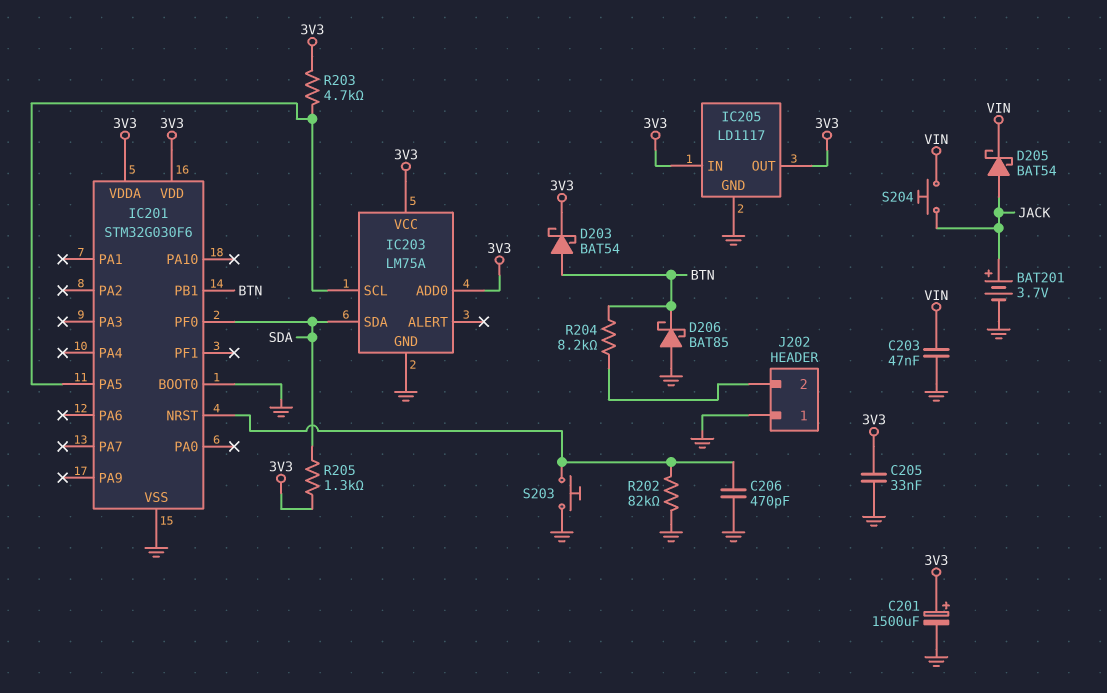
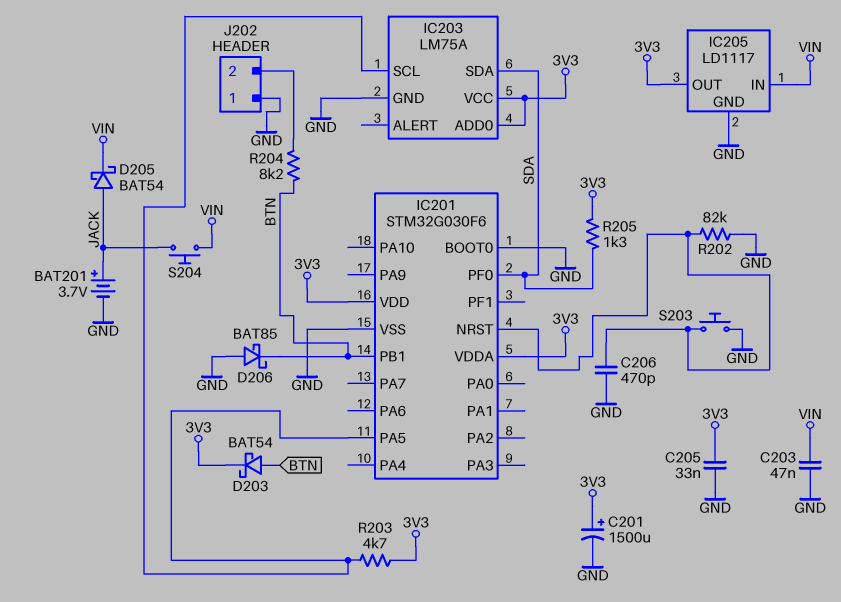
IC205 pin IN: 3V3 -> VIN

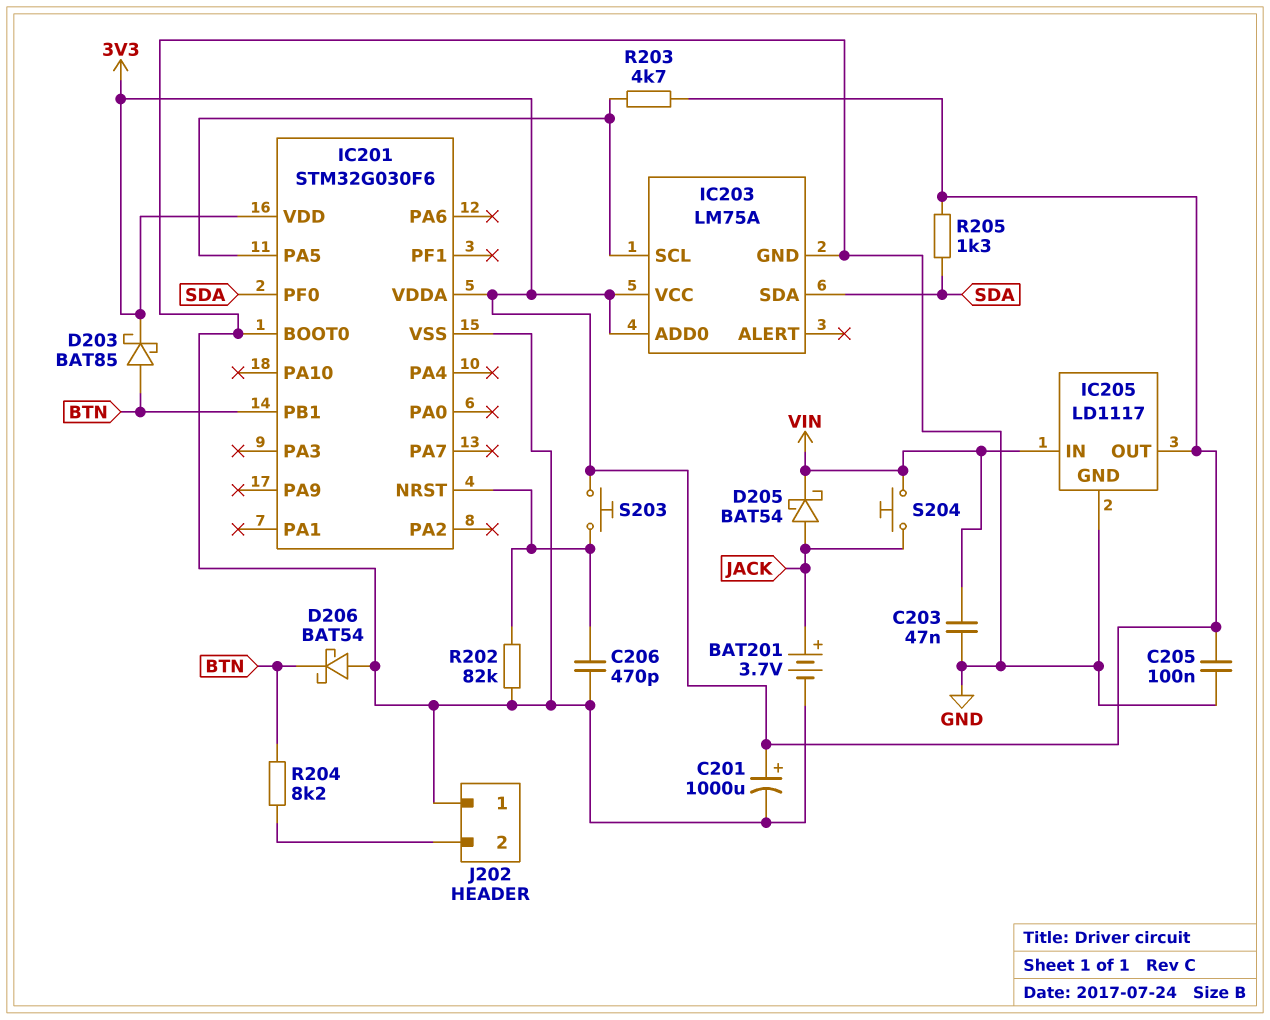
C201: 1500uF (plus 3V3, minus GND) -> 1000uF (plus 3V3, minus GND)
C205: 33nF (3V3, GND) -> 100nF (3V3, GND)
D203: schottky BAT54 (A BTN, K 3V3) -> schottky BAT85 (A BTN, K 3V3)
D206: schottky BAT85 (A GND, K BTN) -> schottky BAT54 (A GND, K BTN)
S203: button (GND, IC201/NRST) -> button (3V3, IC201/NRST)

